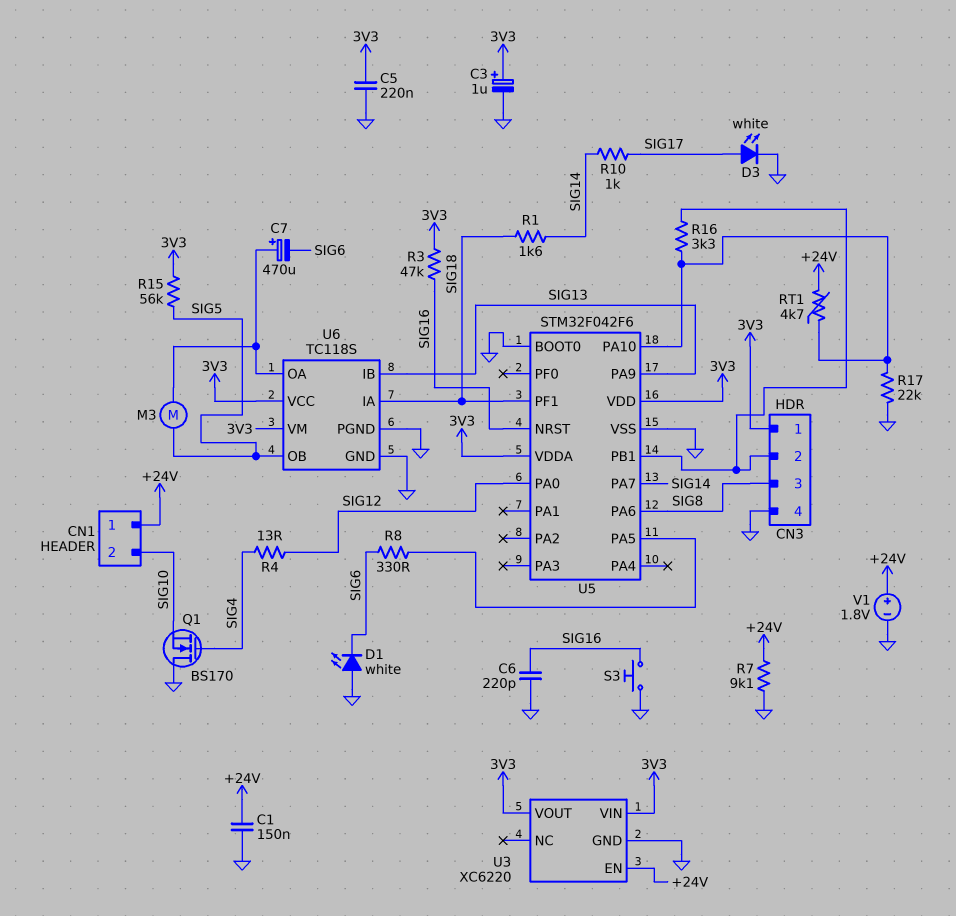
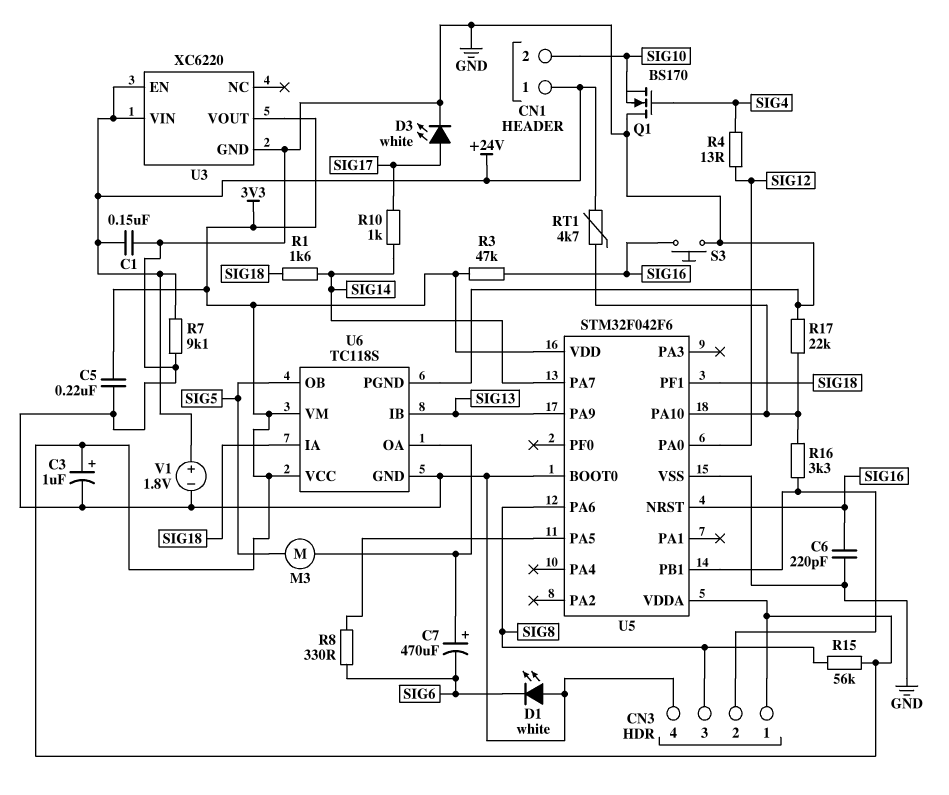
R15: 56k (3V3, SIG5) -> 56k (3V3, SIG8)
U3 pin VIN: 3V3 -> +24V

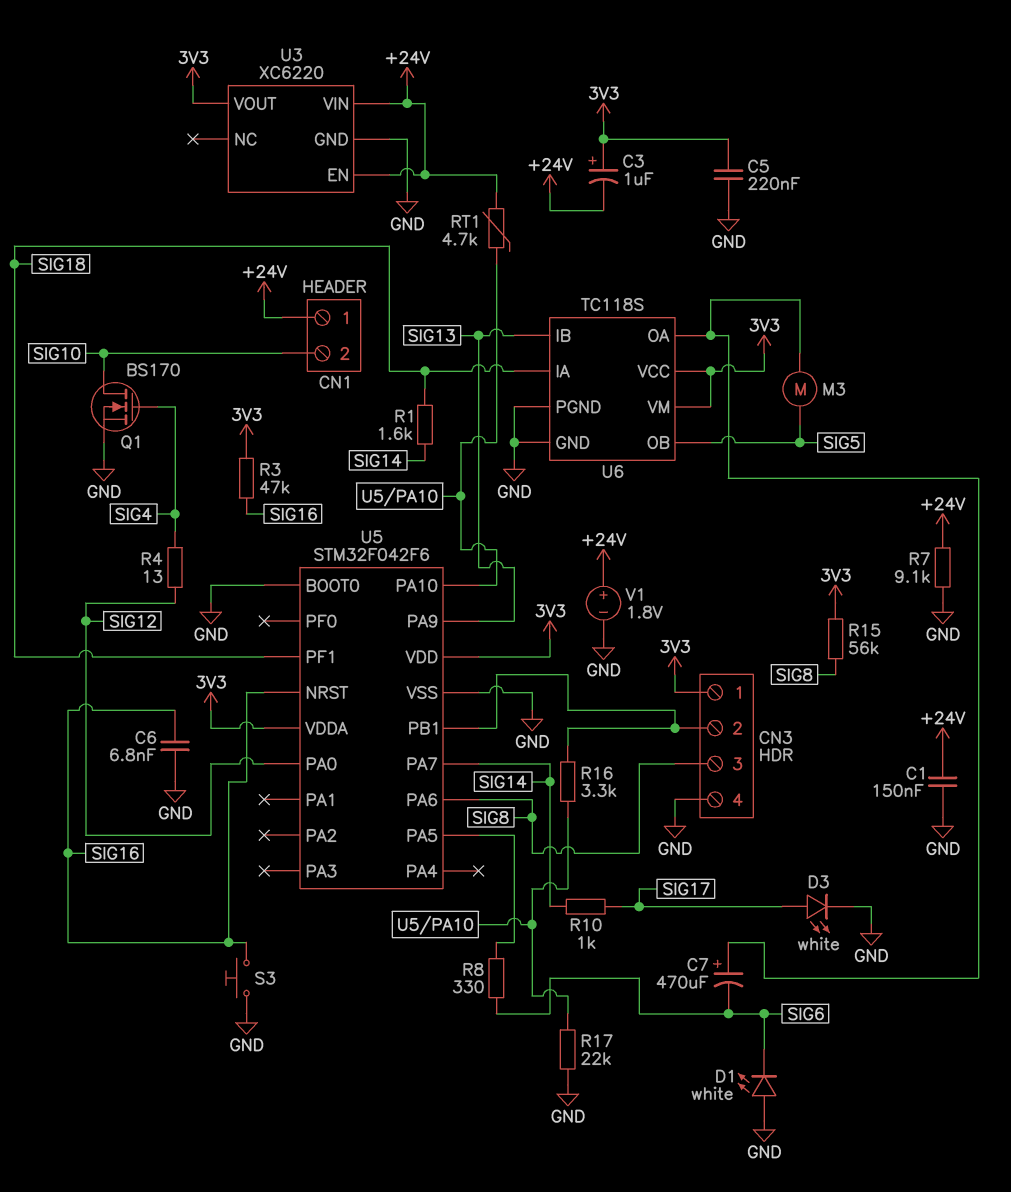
C3: 1uF (plus 3V3, minus GND) -> 1uF (plus 3V3, minus +24V)
C6: 220pF (GND, SIG16) -> 6.8nF (GND, SIG16)
Q1: NMOS BS170 (G SIG4, D GND, S SIG10) -> NMOS BS170 (G SIG4, D SIG10, S GND)

